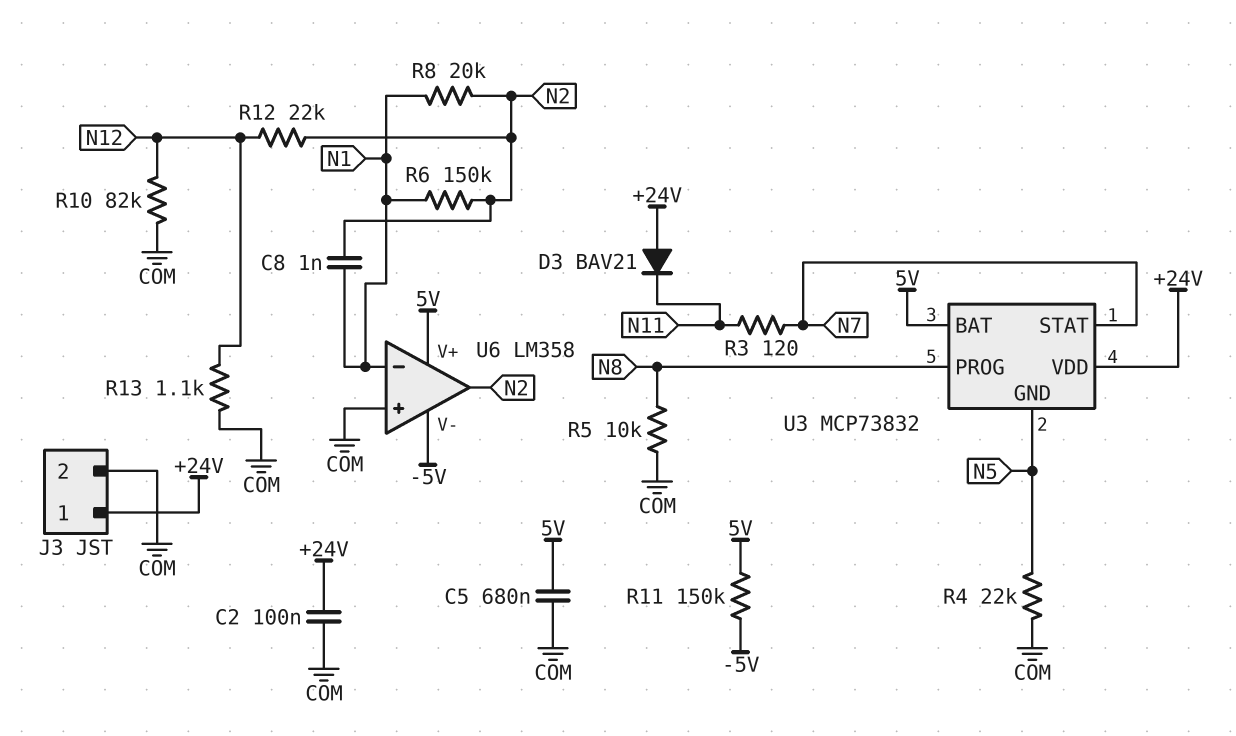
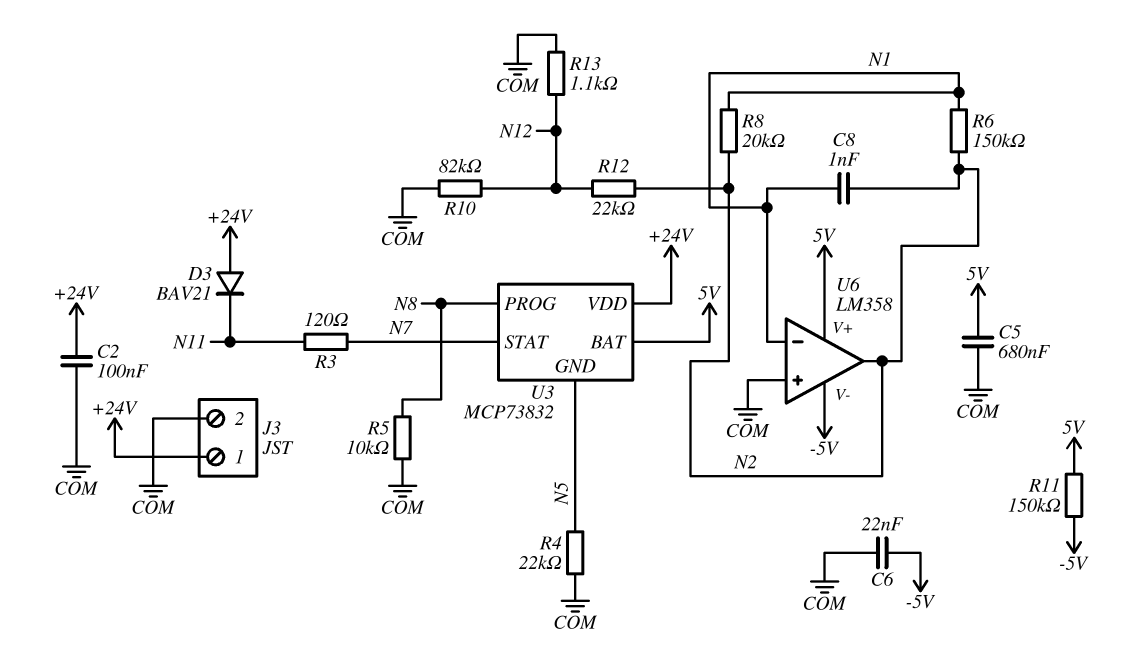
C6: none -> 22nF (-5V, COM)

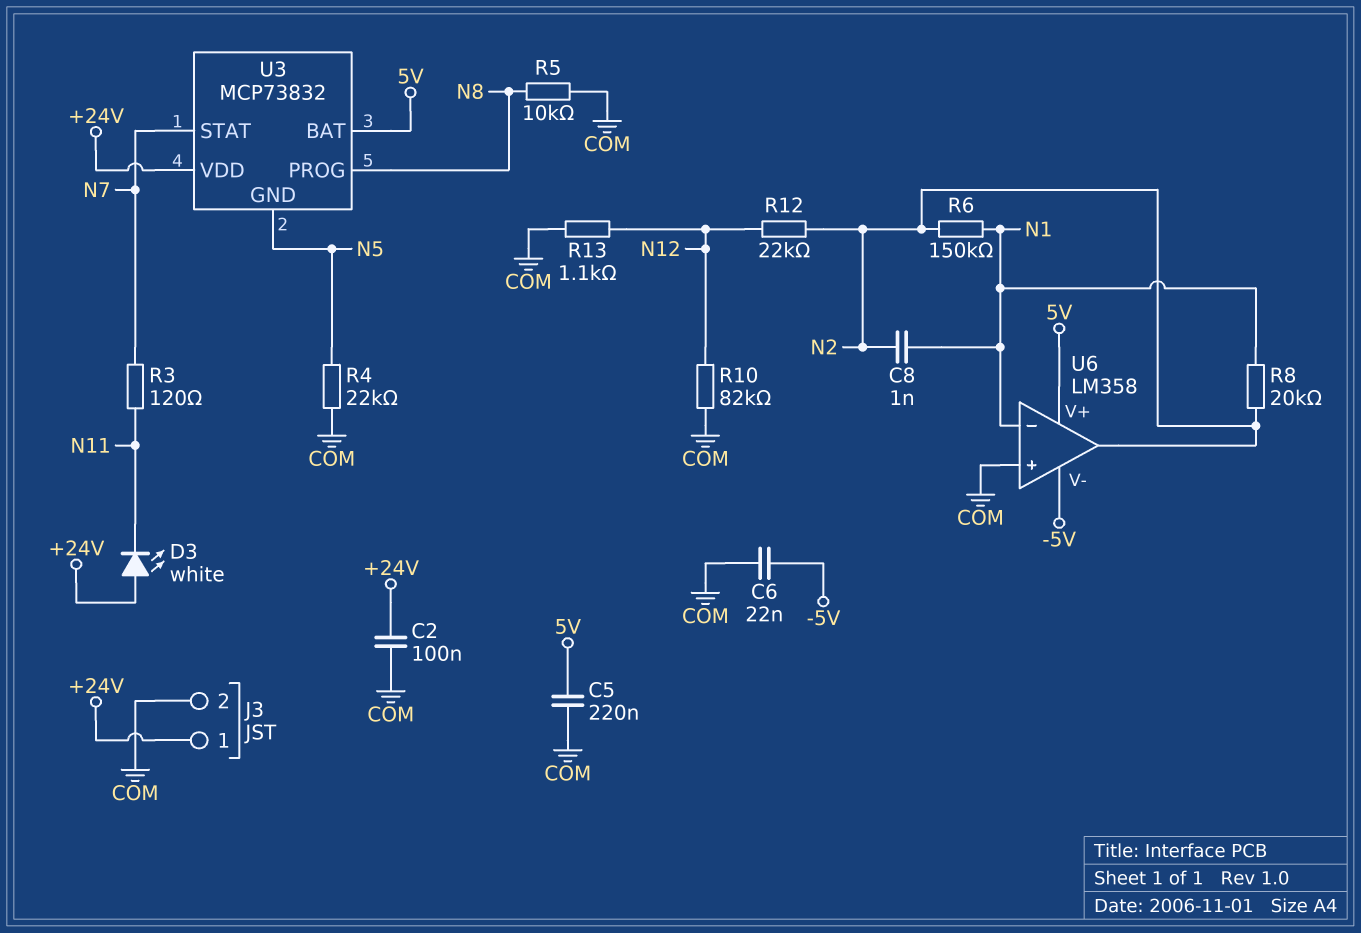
C5: 680nF (5V, COM) -> 220nF (5V, COM)
D3: diode BAV21 (A +24V, K N11) -> LED white (A +24V, K N11)
R11: 150k (-5V, 5V) -> none

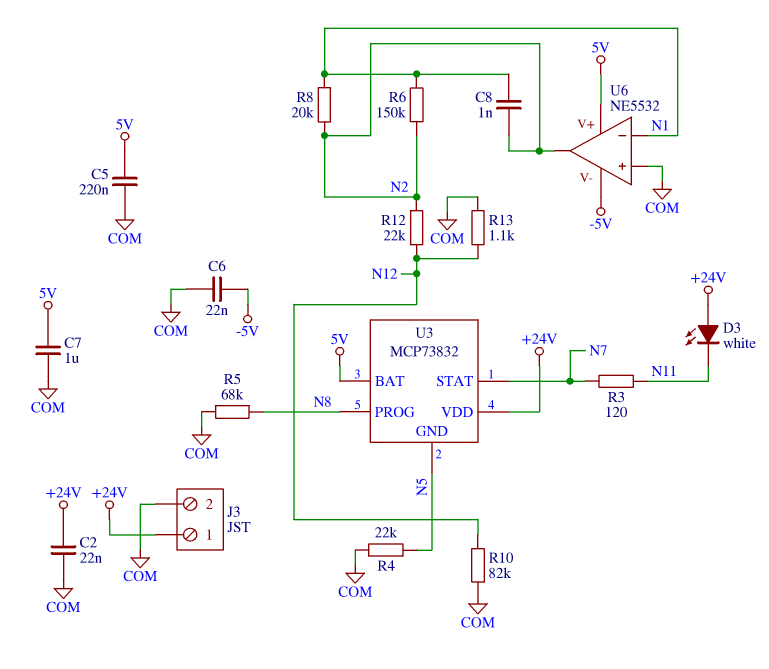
C2: 100nF (+24V, COM) -> 22nF (+24V, COM)
C7: none -> 1uF (5V, COM)
R5: 10k (COM, N8) -> 68k (COM, N8)
U6: LM358 -> NE5532

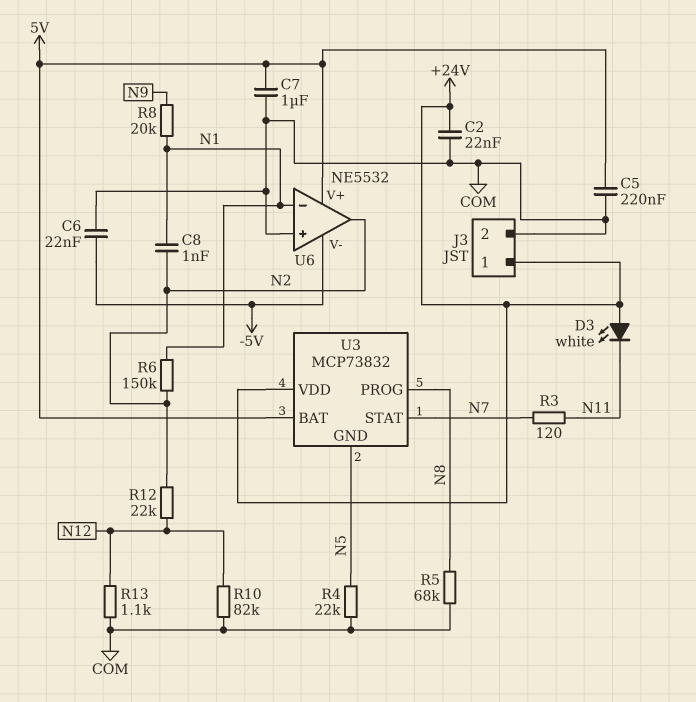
R8: 20k (N1, N2) -> 20k (N1, N9)

